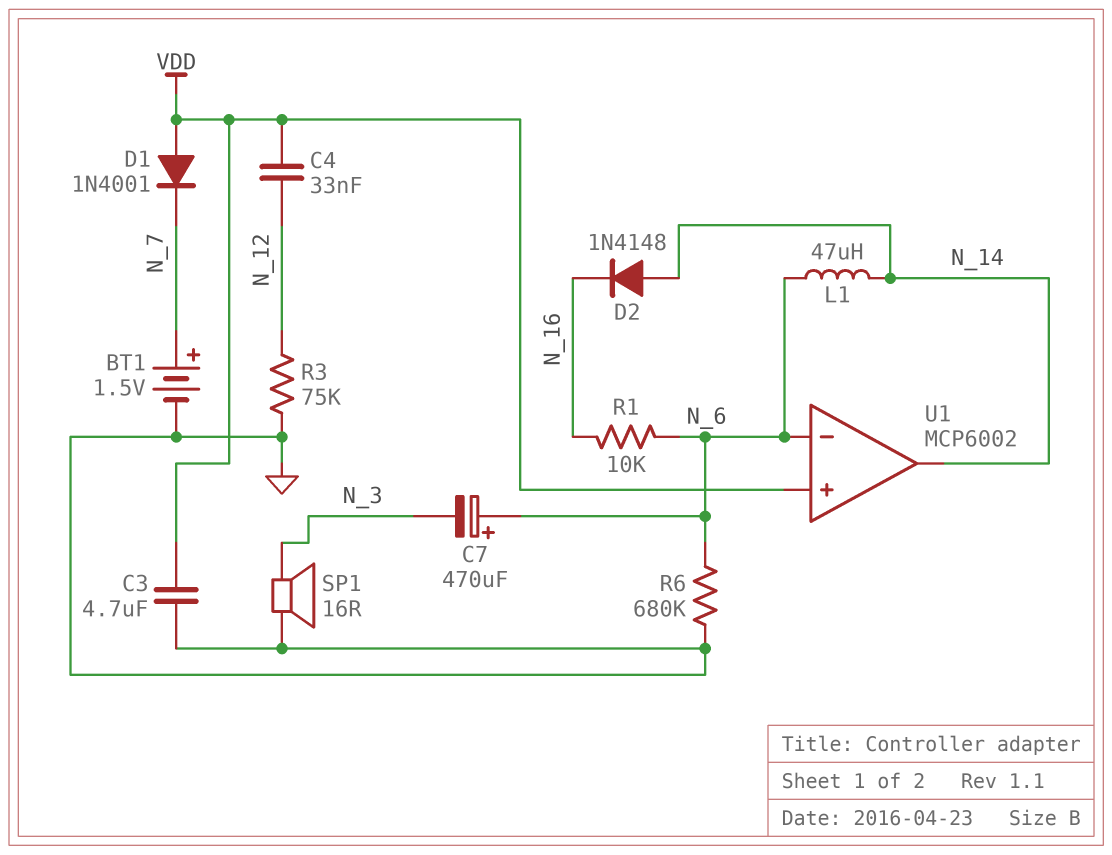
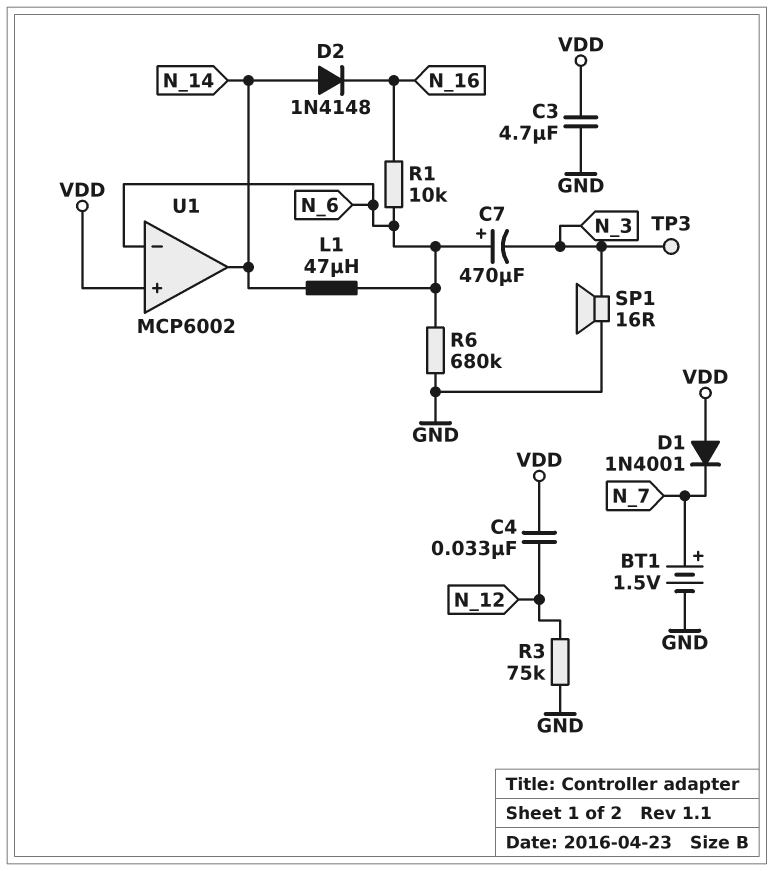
TP3: none -> test point (N_3)

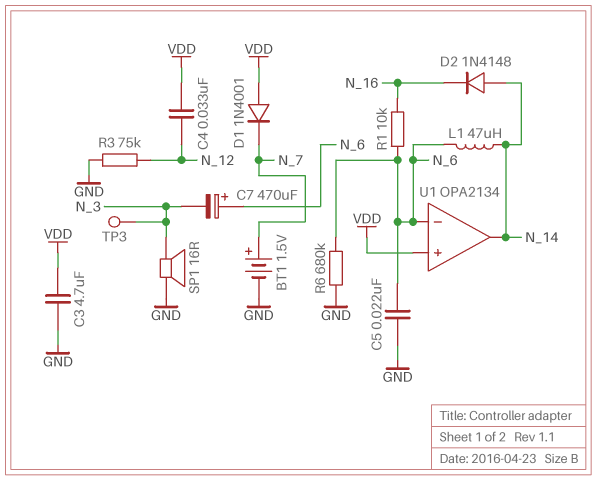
C5: none -> 22nF (GND, N_6)
U1: MCP6002 -> OPA2134

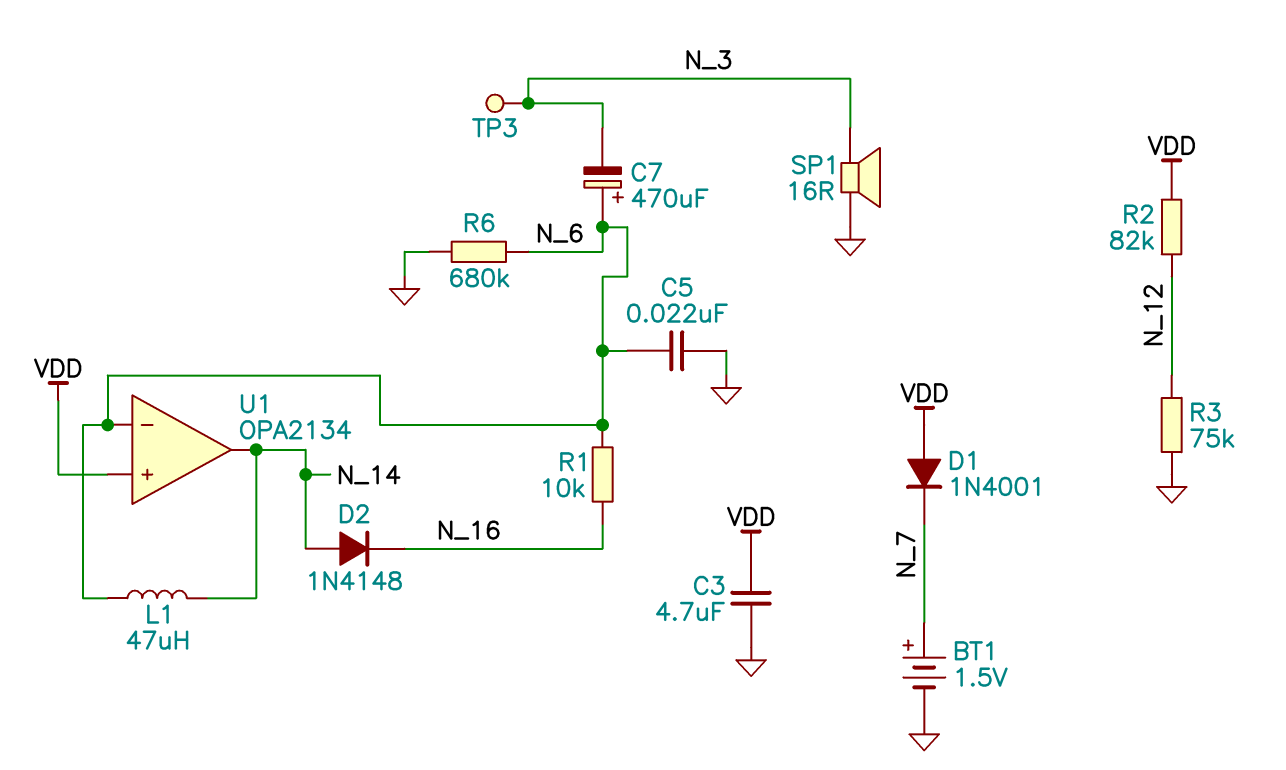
C4: 33nF (N_12, VDD) -> none
R2: none -> 82k (N_12, VDD)

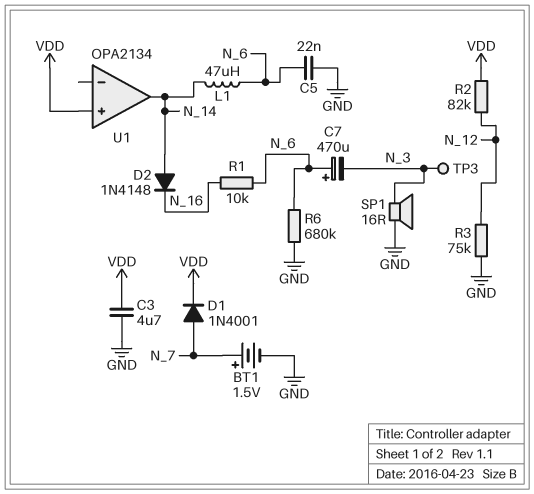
D1: diode 1N4001 (A VDD, K N_7) -> diode 1N4001 (A N_7, K VDD)
U1 pin in-: N_6 -> none

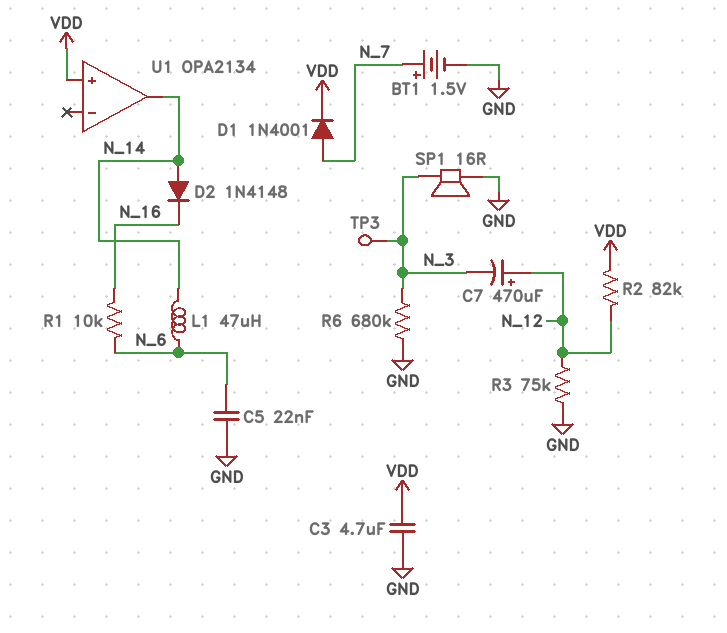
C7: 470uF (plus N_6, minus N_3) -> 470uF (plus N_12, minus N_3)
R6: 680k (GND, N_6) -> 680k (GND, N_3)

